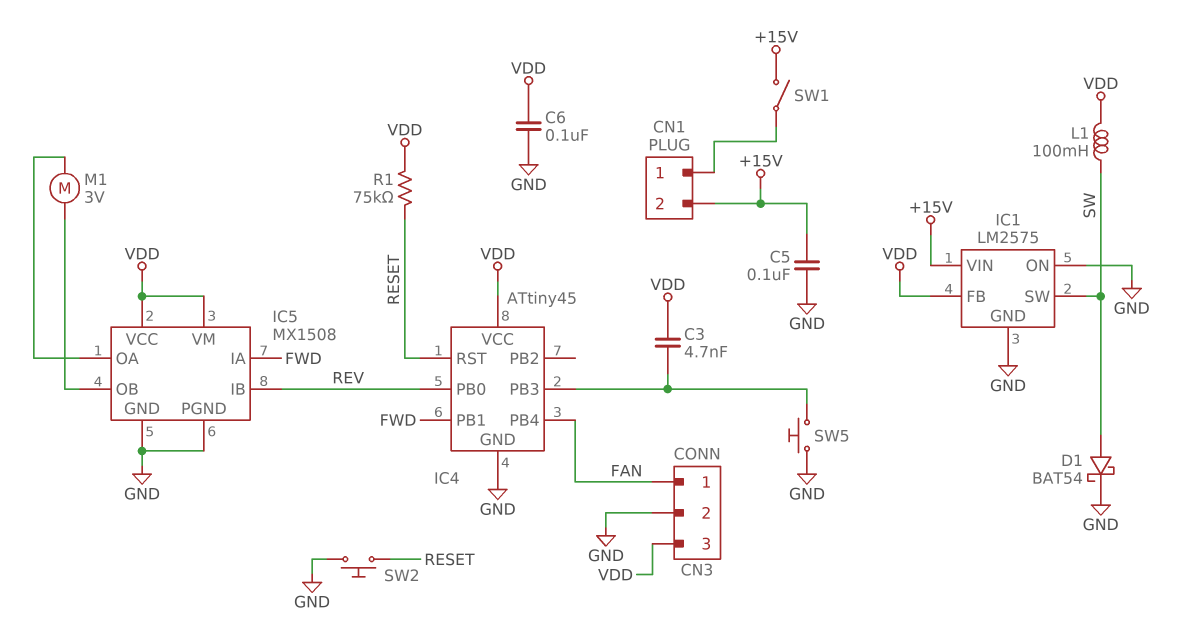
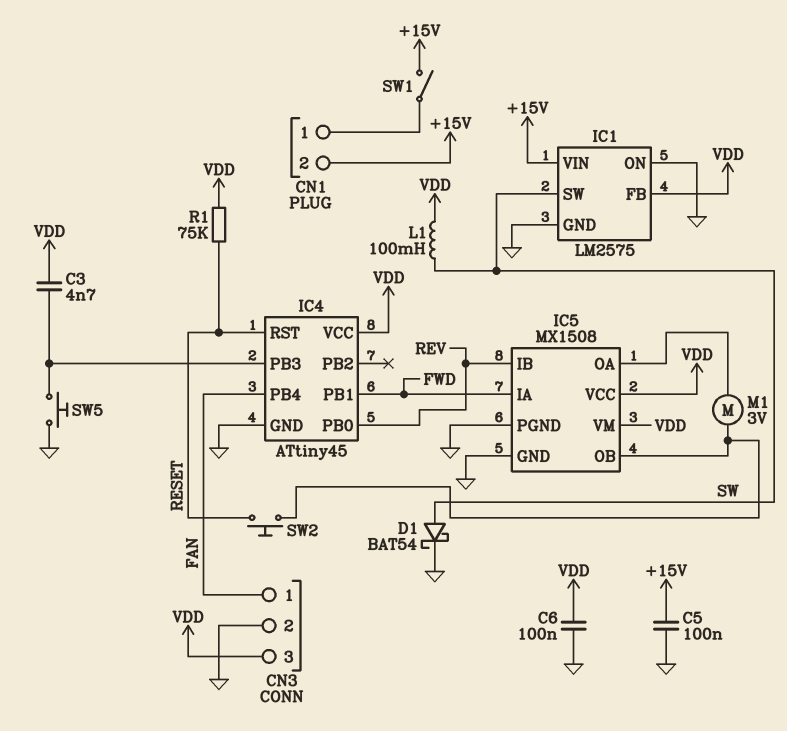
SW2: button (GND, RESET) -> button (IC5/OB, RESET)

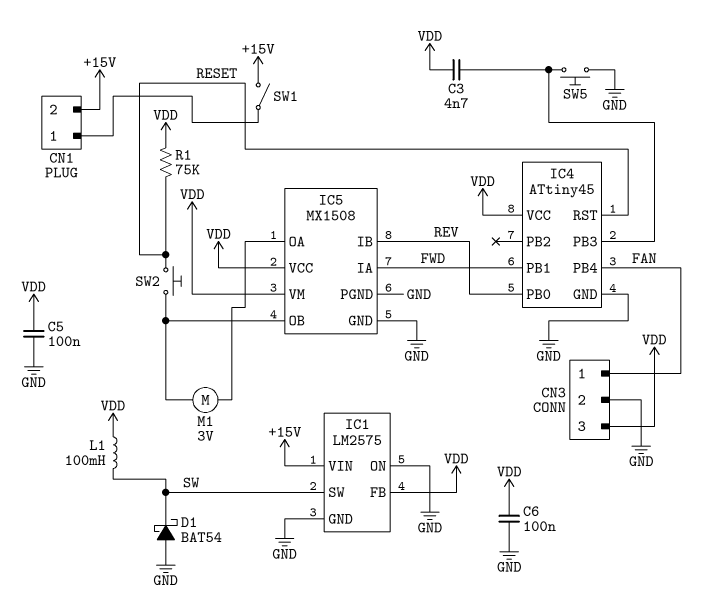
C5: 100nF (+15V, GND) -> 100nF (GND, VDD)
D1: schottky BAT54 (A SW, K GND) -> schottky BAT54 (A GND, K SW)

